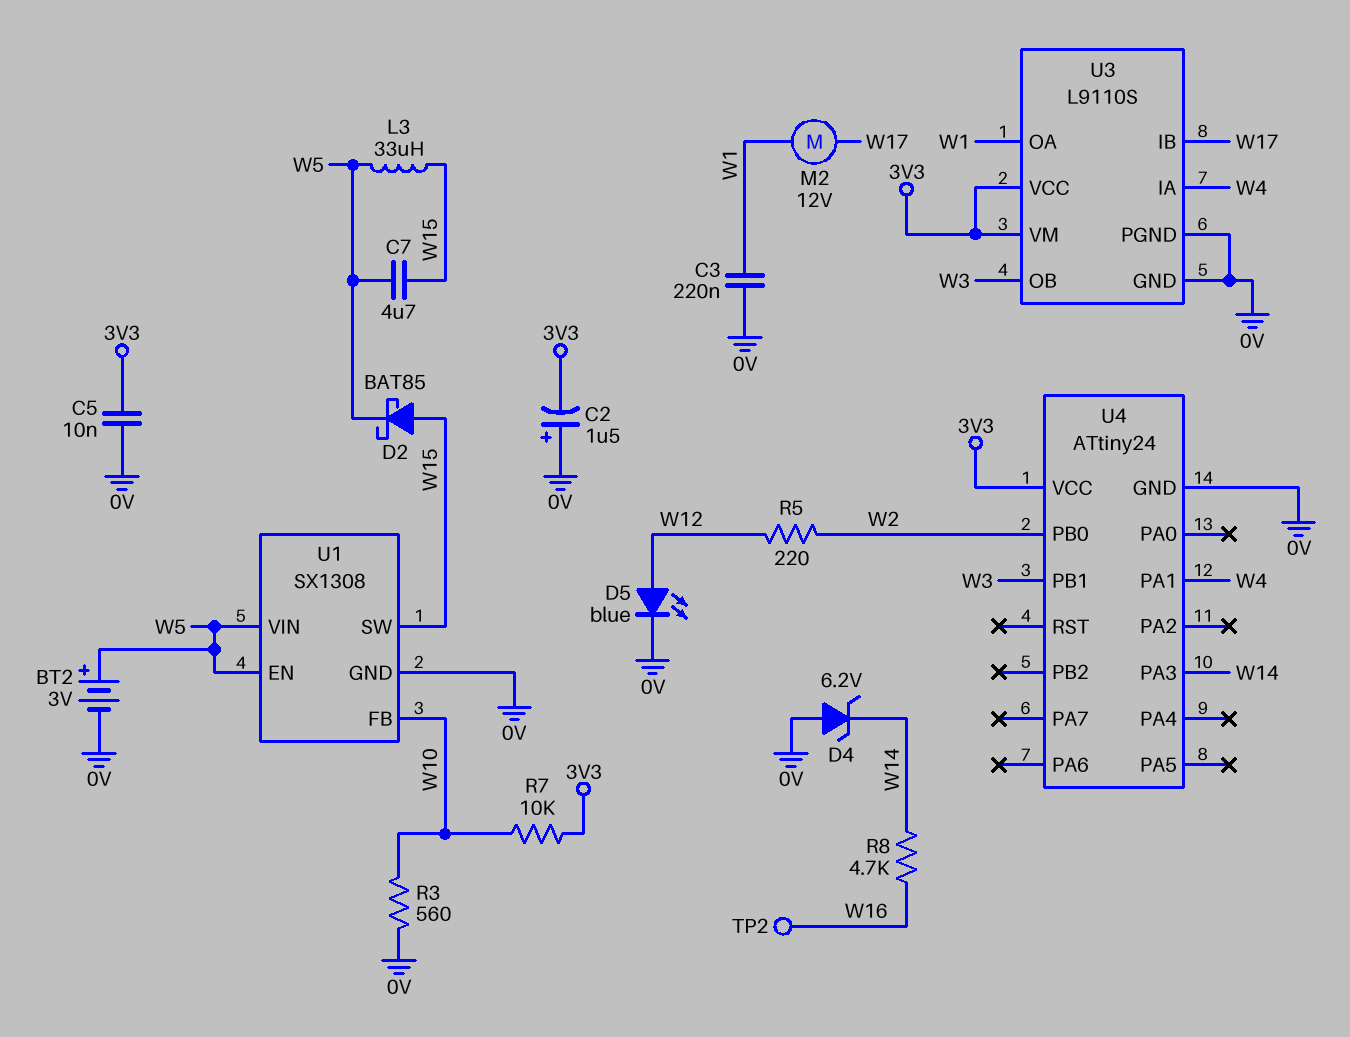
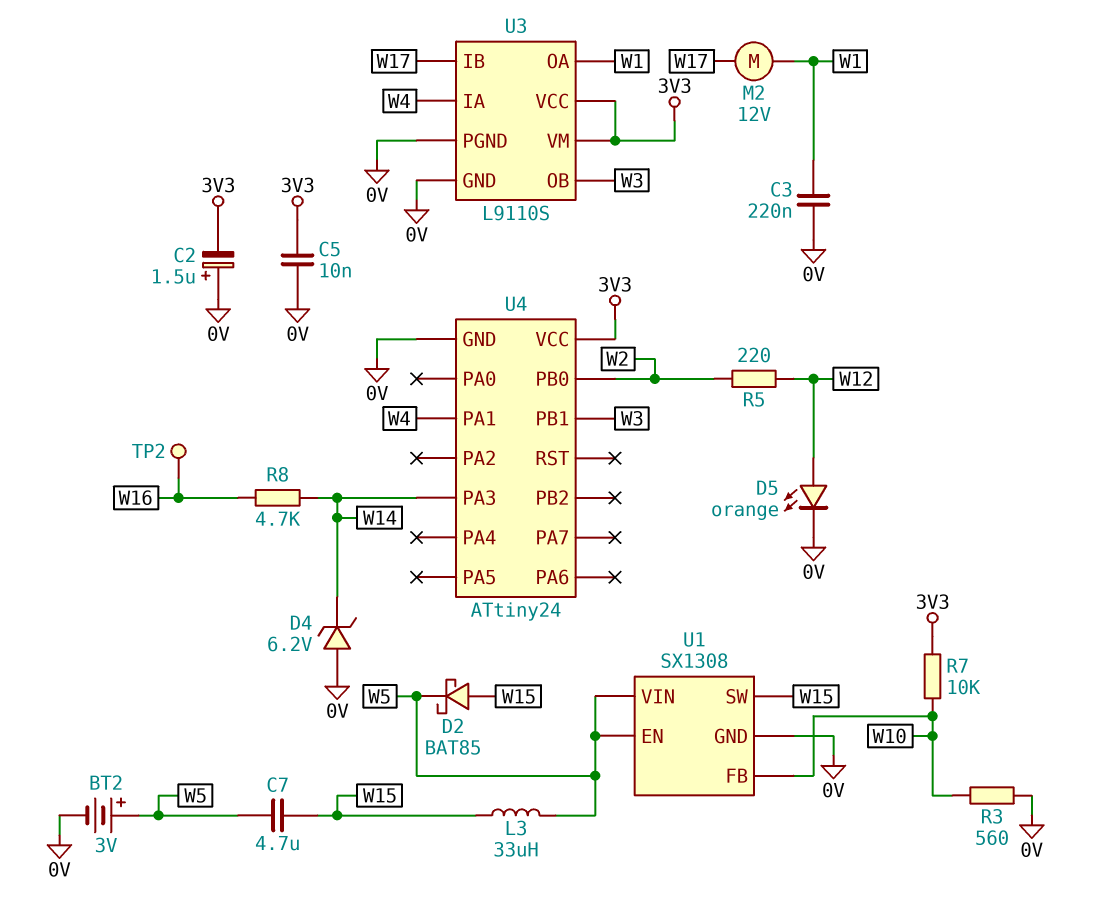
D5: LED blue (A W12, K 0V) -> LED orange (A W12, K 0V)

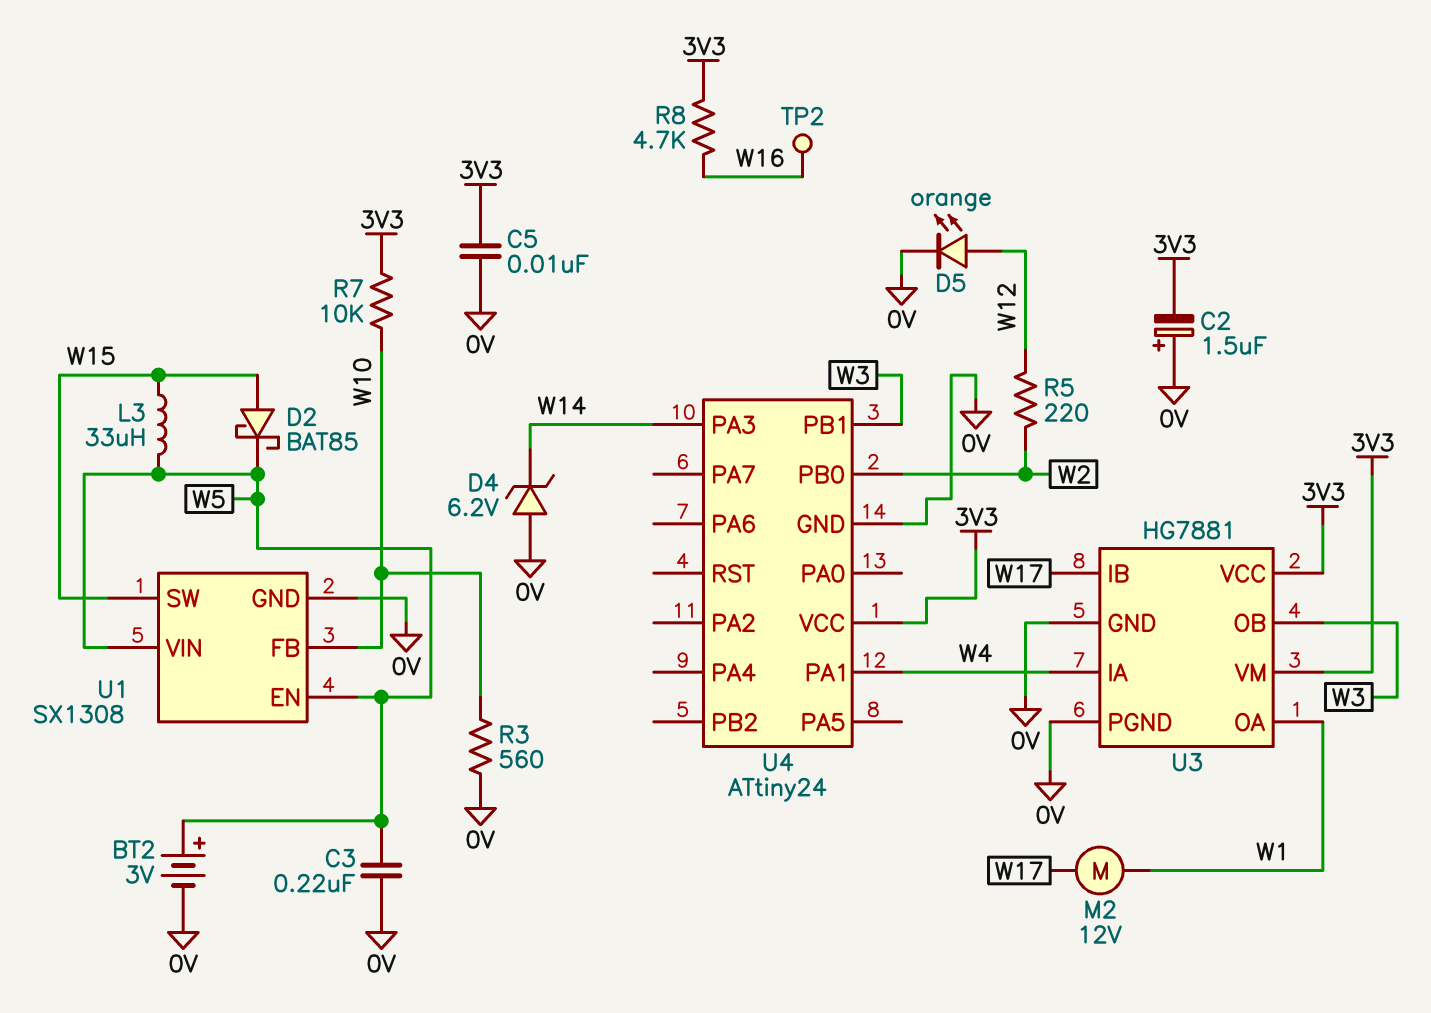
C3: 220nF (0V, W1) -> 220nF (0V, W5)
C7: 4.7uF (W5, W15) -> none
R8: 4.7k (W14, W16) -> 4.7k (3V3, W16)
U3: L9110S -> HG7881

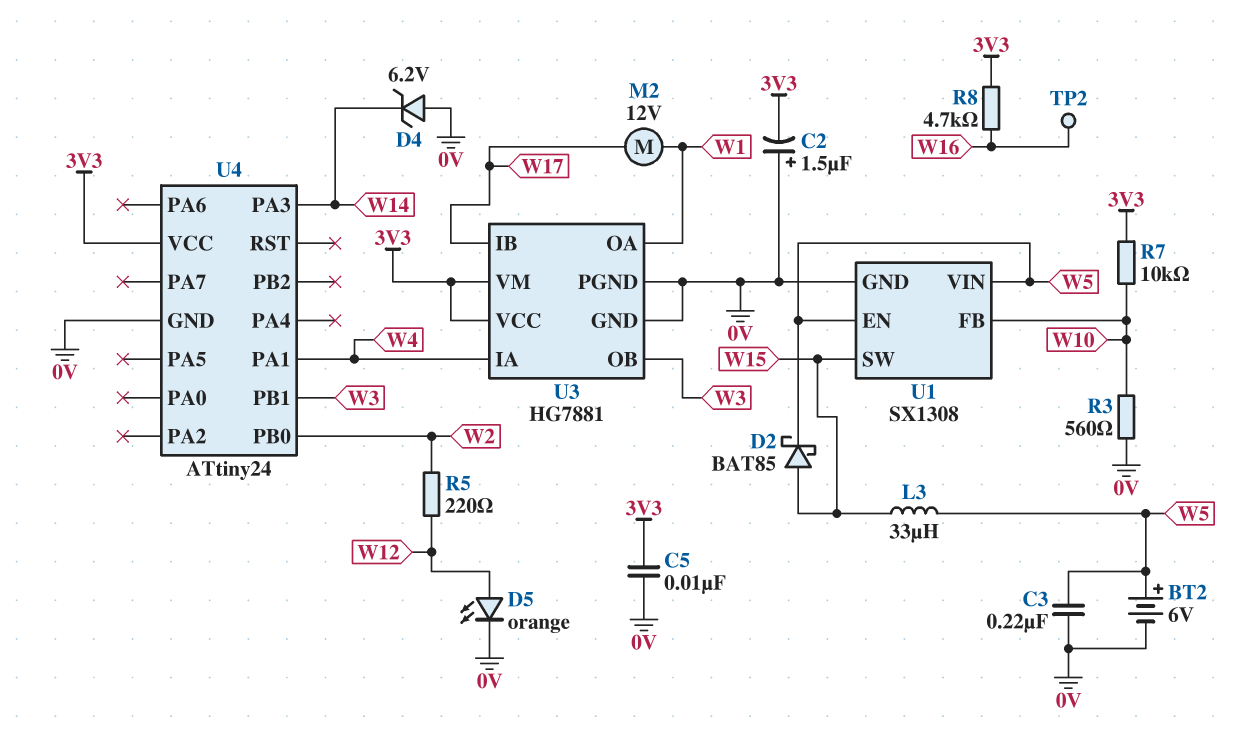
BT2: 3V (plus W5, minus 0V) -> 6V (plus W5, minus 0V)

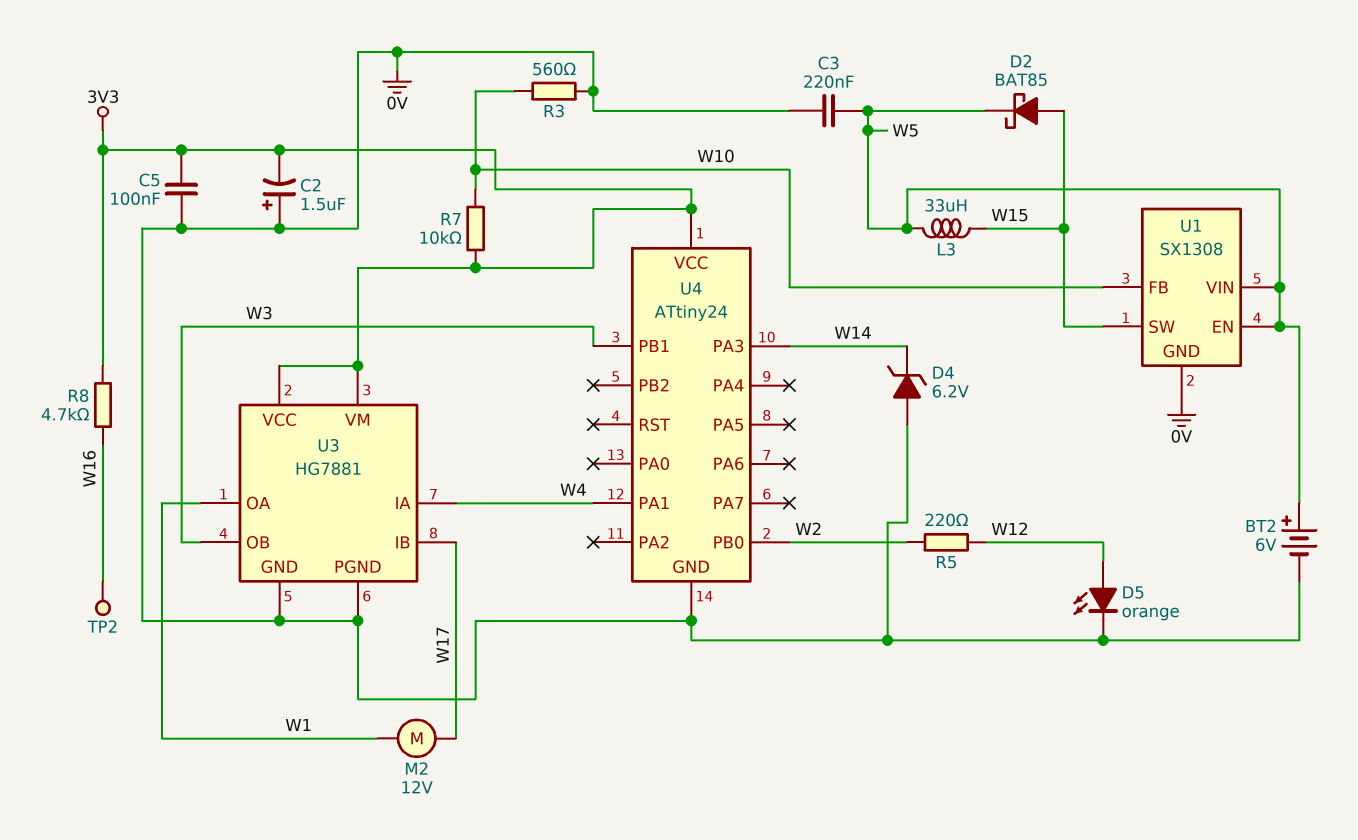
C5: 10nF (0V, 3V3) -> 100nF (0V, 3V3)

